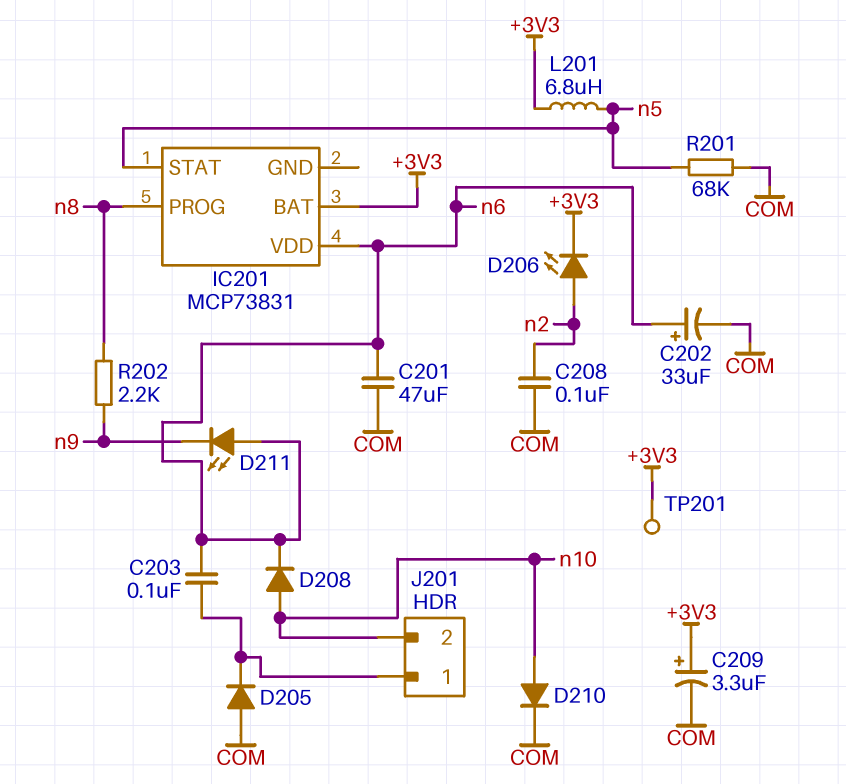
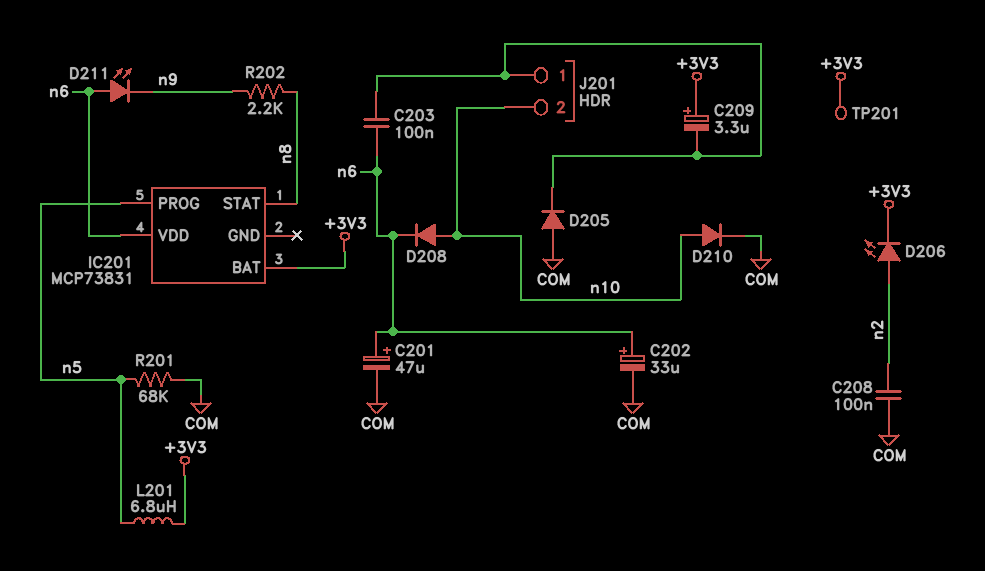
C201: 47uF (COM, n6) -> 47uF (plus n6, minus COM)
C209: 3.3uF (plus +3V3, minus COM) -> 3.3uF (plus +3V3, minus J201/1)
IC201 pin PROG: n8 -> n5
IC201 pin STAT: n5 -> n8

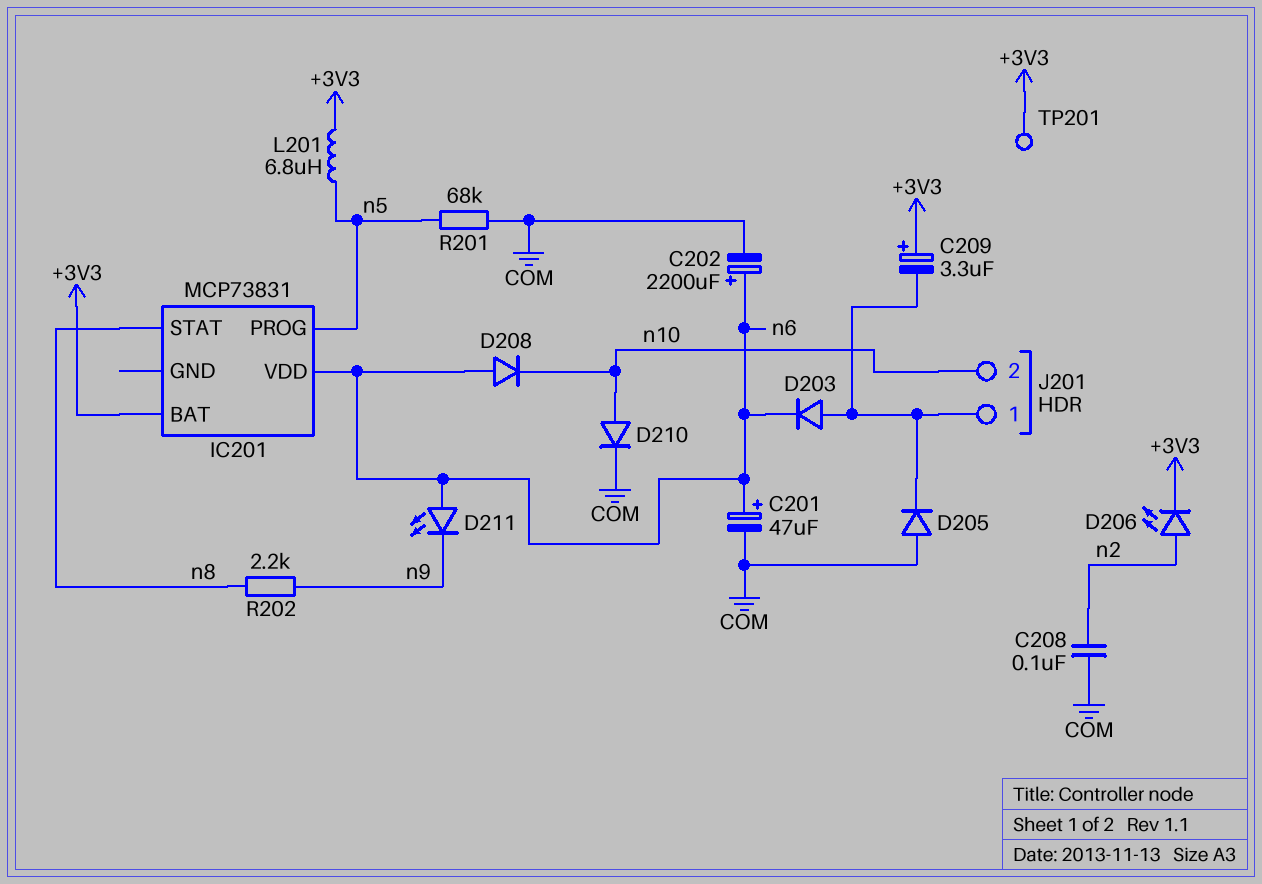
C202: 33uF (plus n6, minus COM) -> 2200uF (plus n6, minus COM)
C203: 100nF (J201/1, n6) -> none
D203: none -> diode (A J201/1, K n6)
D208: diode (A n10, K n6) -> diode (A n6, K n10)

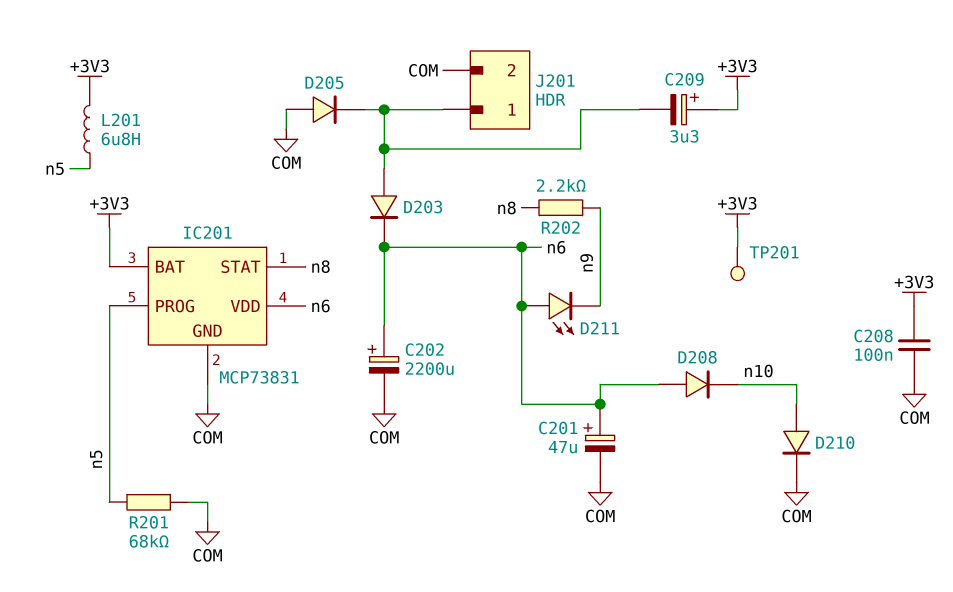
C208: 100nF (COM, n2) -> 100nF (+3V3, COM)
D206: LED (A n2, K +3V3) -> none
IC201 pin GND: none -> COM
J201 pin 2: n10 -> COM

